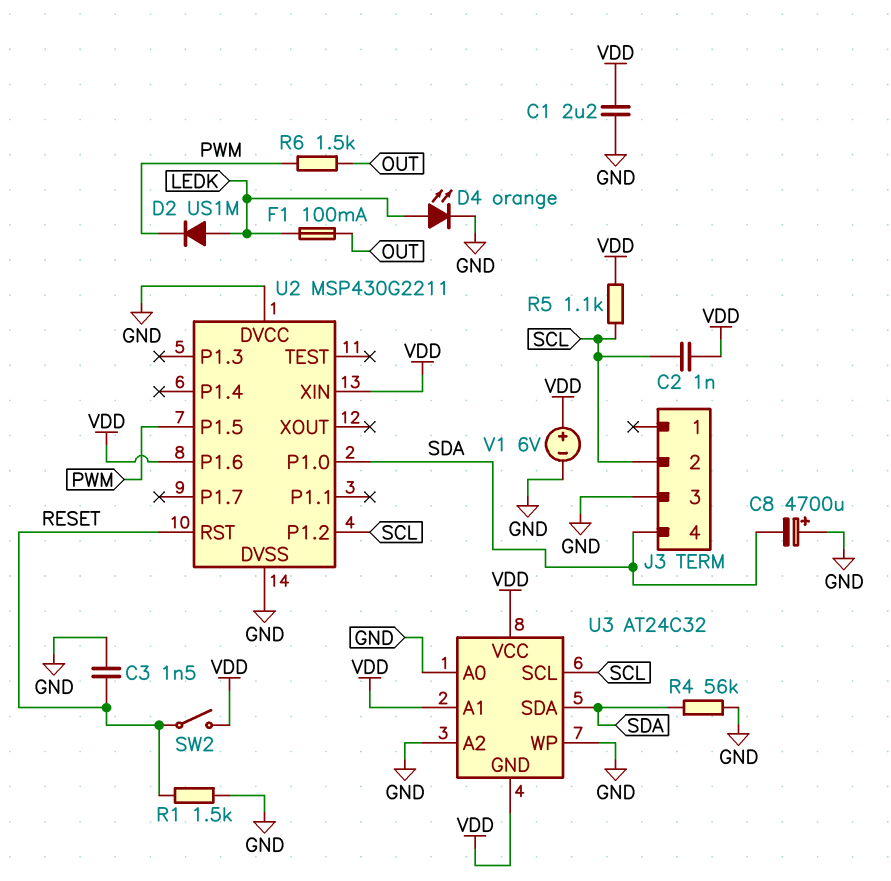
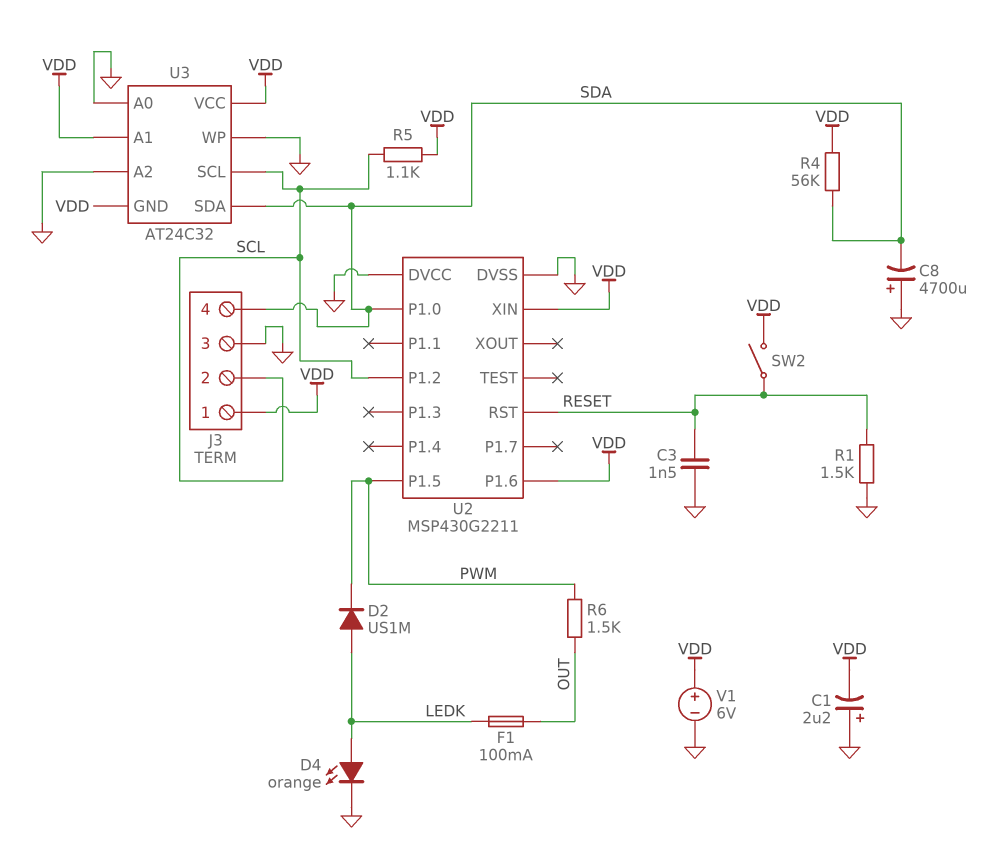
C1: 2.2uF (GND, VDD) -> 2.2uF (plus GND, minus VDD)
C2: 1nF (SCL, VDD) -> none
J3 pin 1: none -> VDD
R4: 56k (GND, SDA) -> 56k (SDA, VDD)

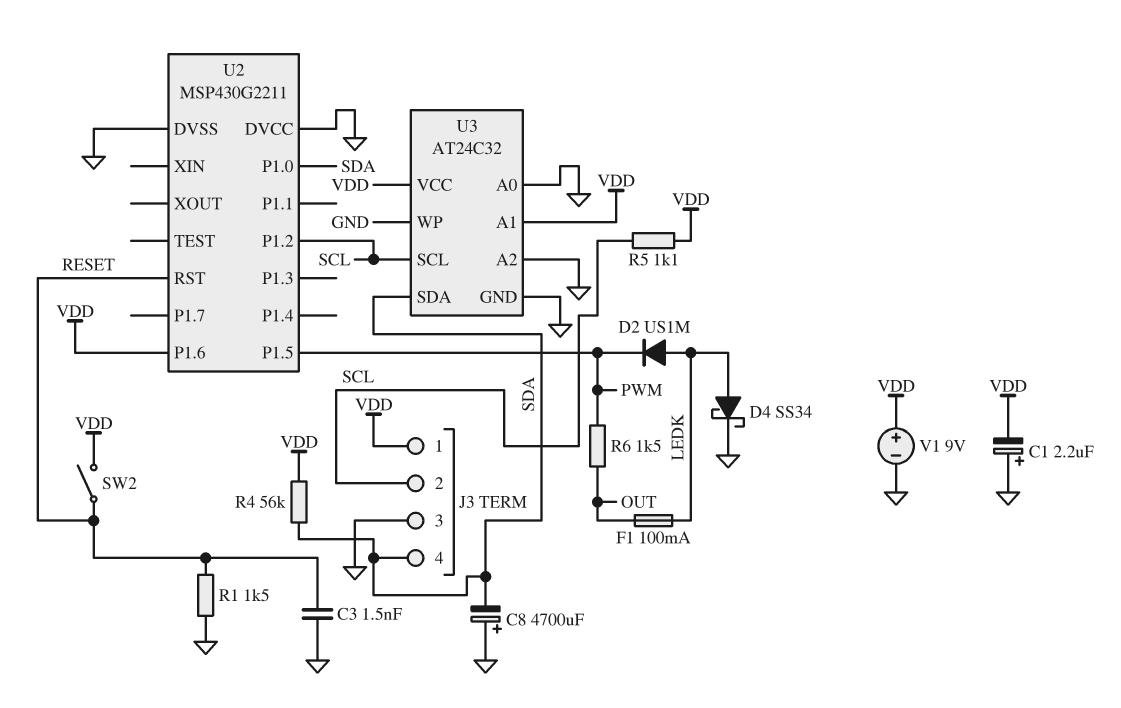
D4: LED orange (A LEDK, K GND) -> schottky SS34 (A LEDK, K GND)
U2 pin XIN: VDD -> none
U3 pin GND: VDD -> GND
V1: 6V (plus VDD, minus GND) -> 9V (plus VDD, minus GND)

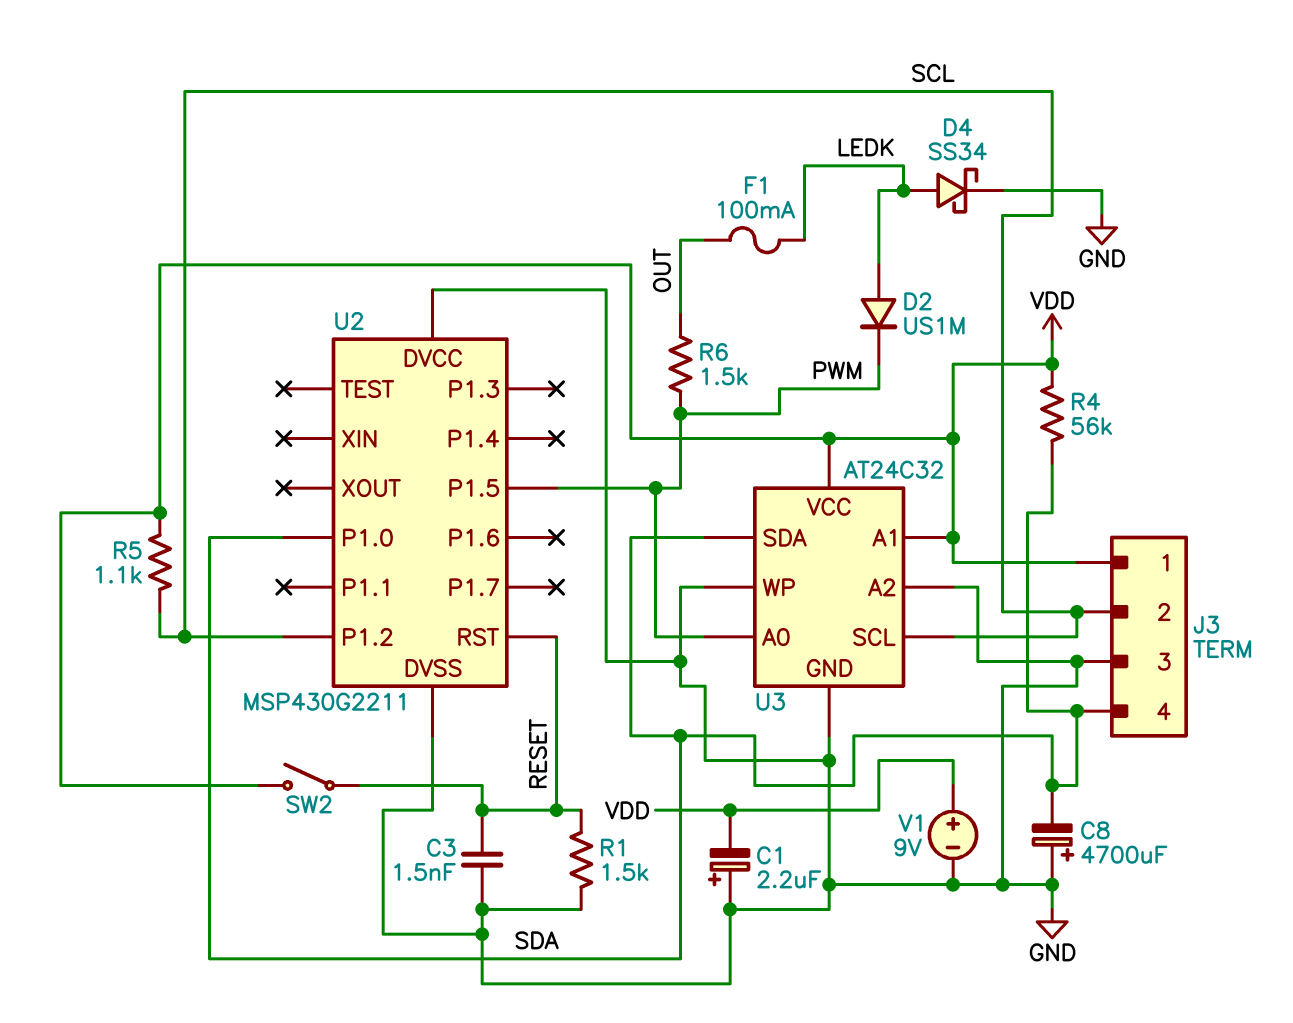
U2 pin P1.6: VDD -> none
U3 pin A0: GND -> PWM

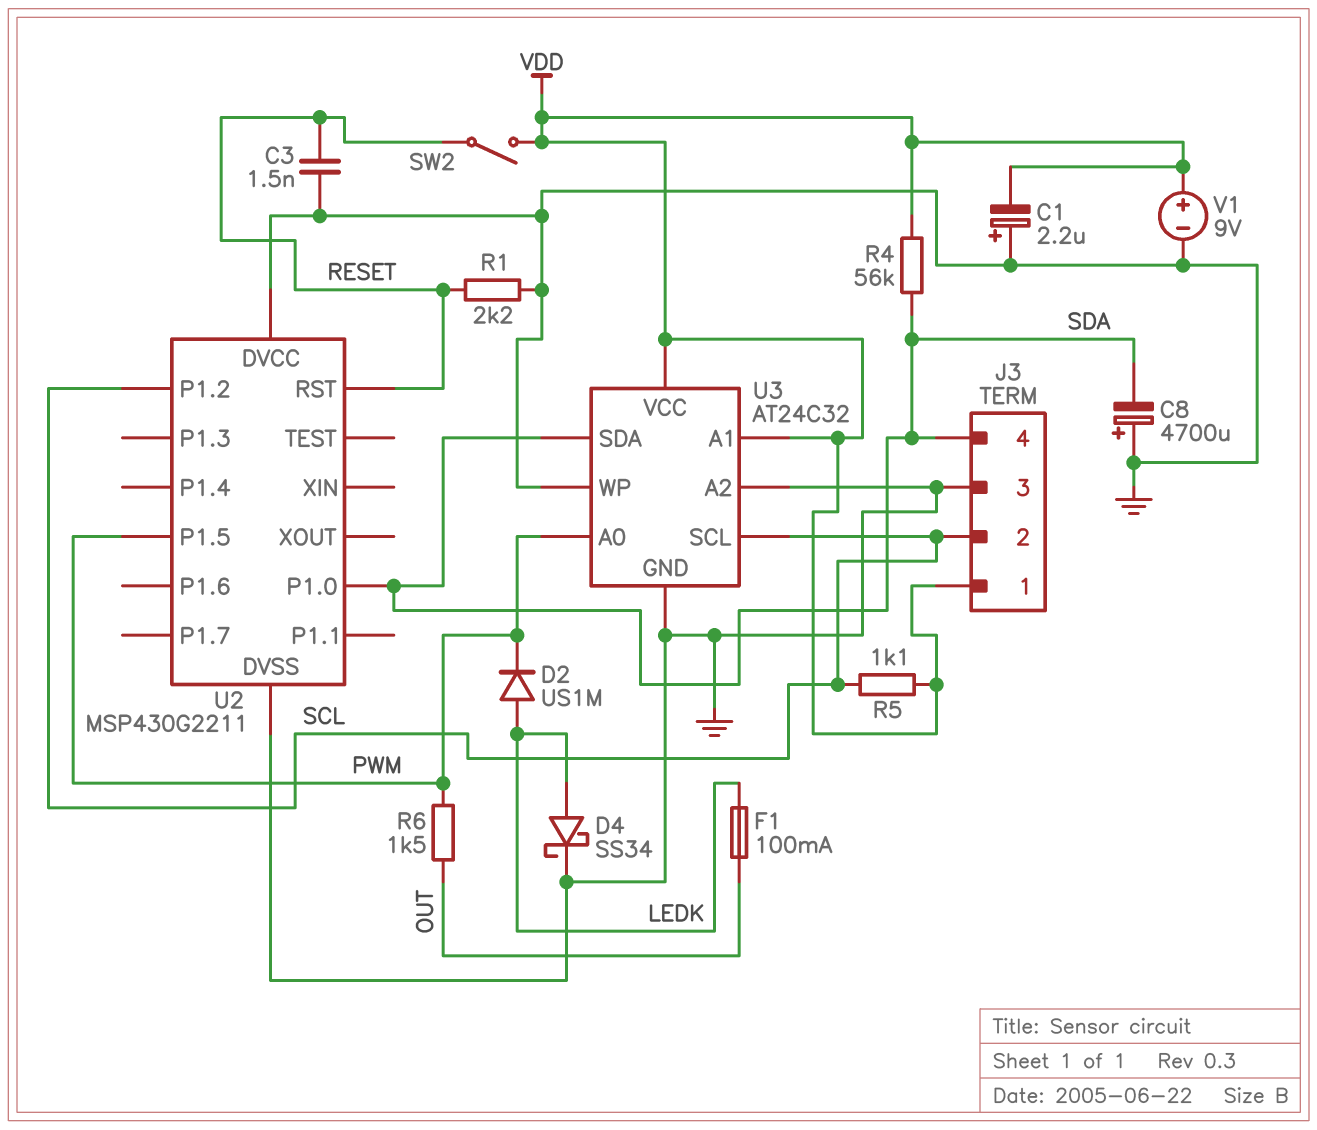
R1: 1.5k (GND, RESET) -> 2.2k (GND, RESET)

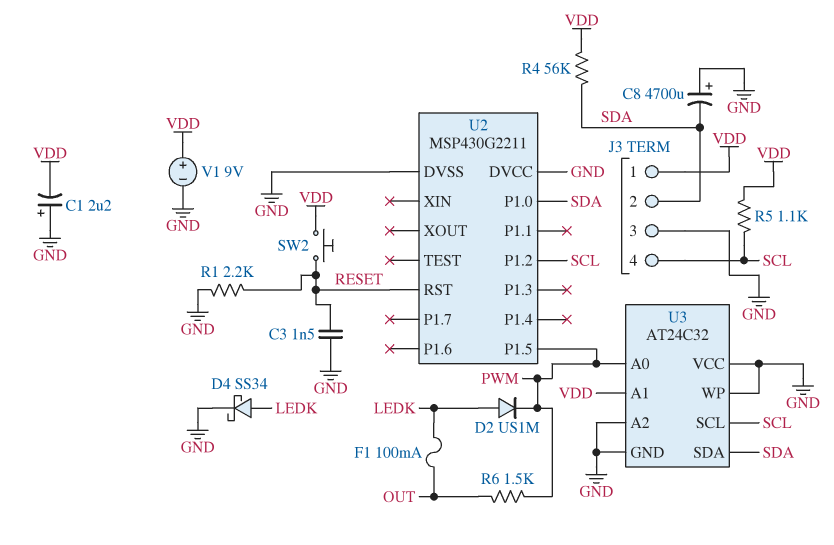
J3 pin 2: SCL -> SDA
J3 pin 4: SDA -> SCL
SW2: switch (RESET, VDD) -> button (RESET, VDD)
U3 pin VCC: VDD -> GND

